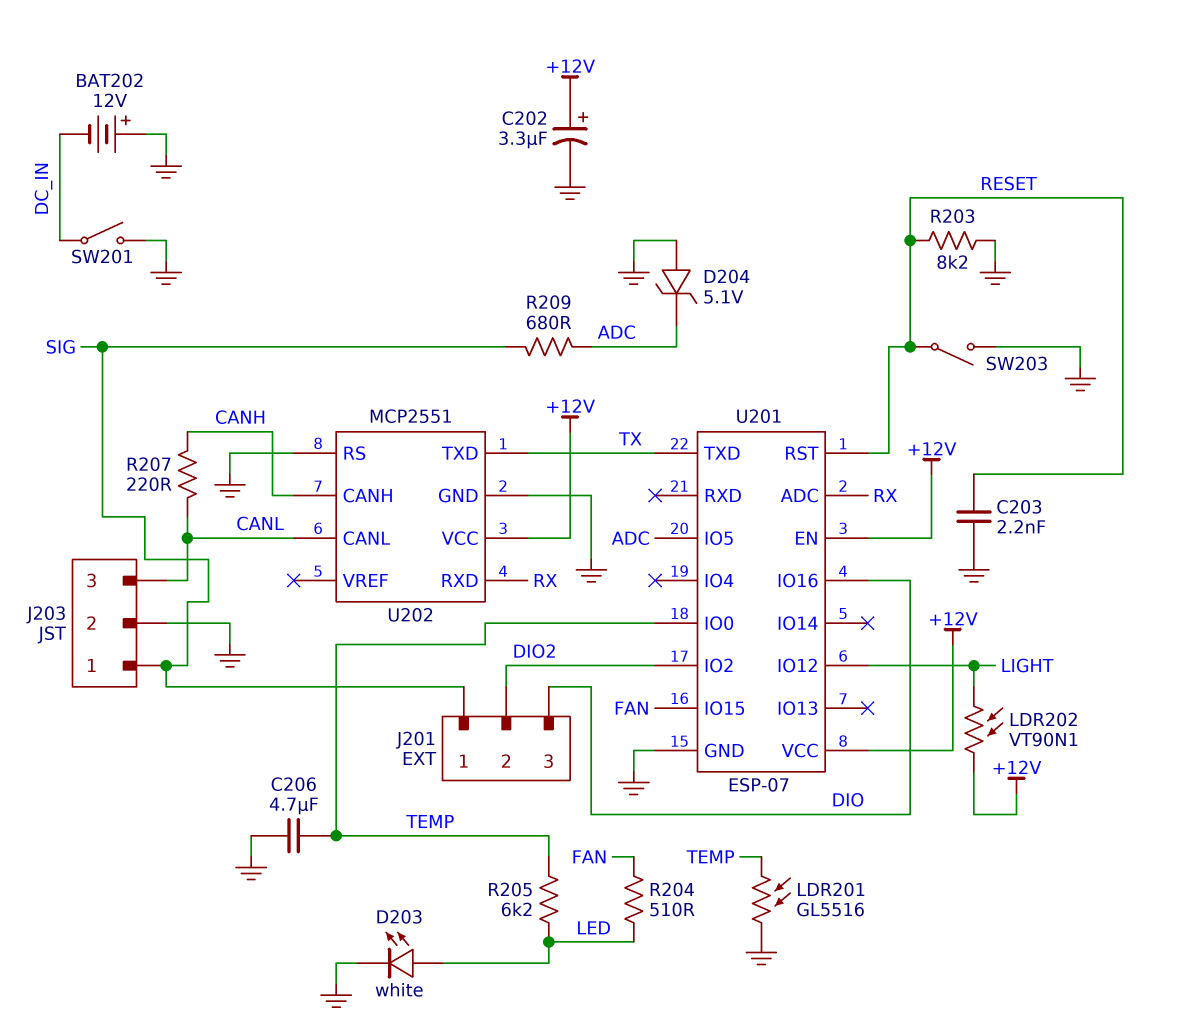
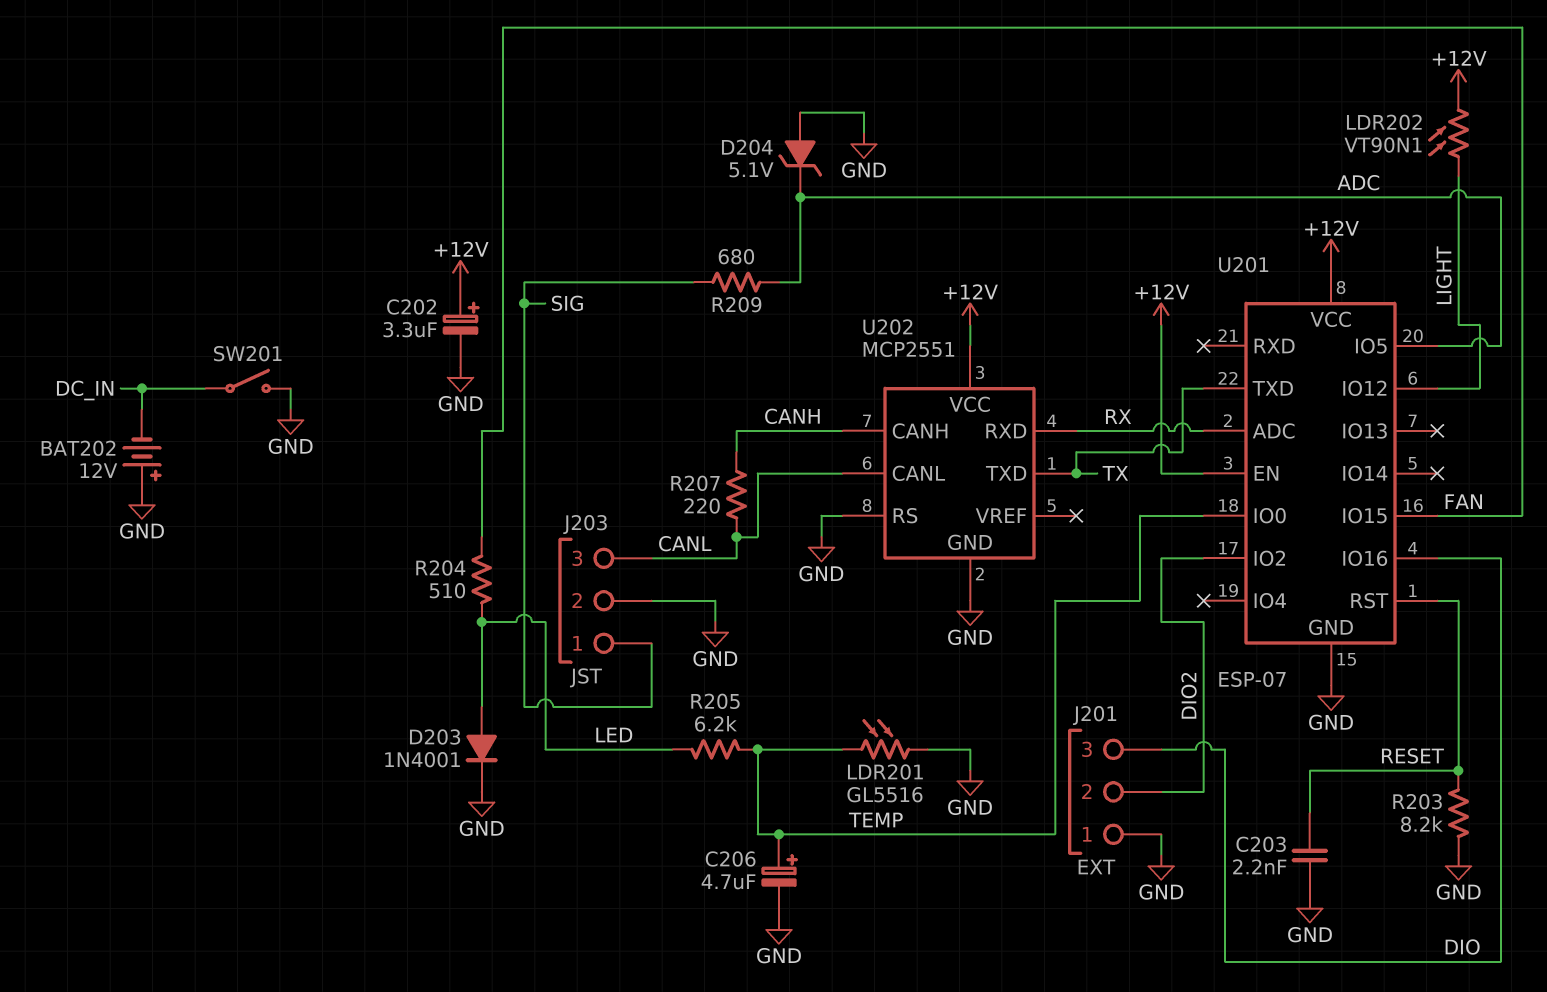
C206: 4.7uF (GND, TEMP) -> 4.7uF (plus TEMP, minus GND)
D203: LED white (A LED, K GND) -> diode 1N4001 (A LED, K GND)
J201 pin 1: SIG -> GND
SW203: switch (GND, RESET) -> none

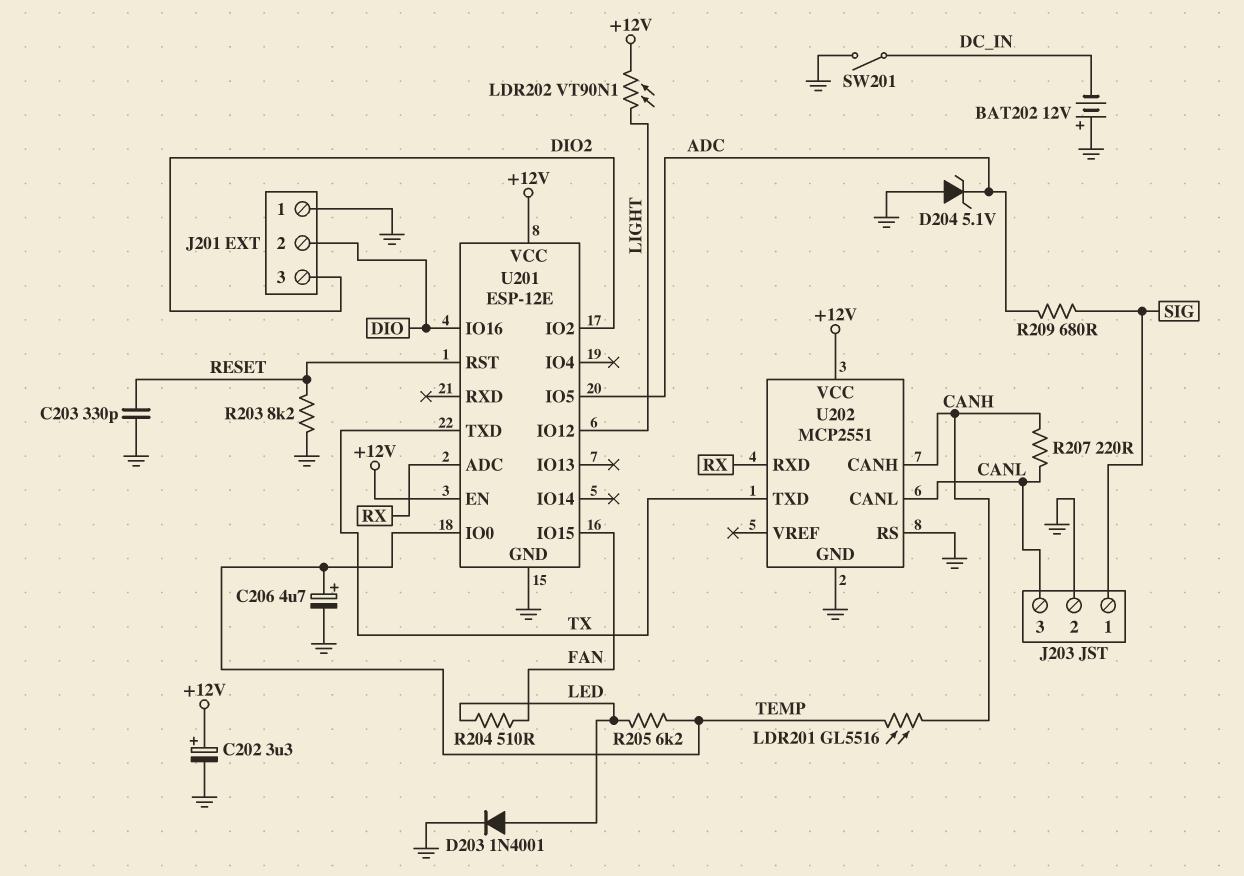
C203: 2.2nF (GND, RESET) -> 330pF (GND, RESET)
J201 pin 2: DIO2 -> DIO
J201 pin 3: DIO -> DIO2
LDR201: GL5516 (GND, TEMP) -> GL5516 (CANH, TEMP)
U201: ESP-07 -> ESP-12E

